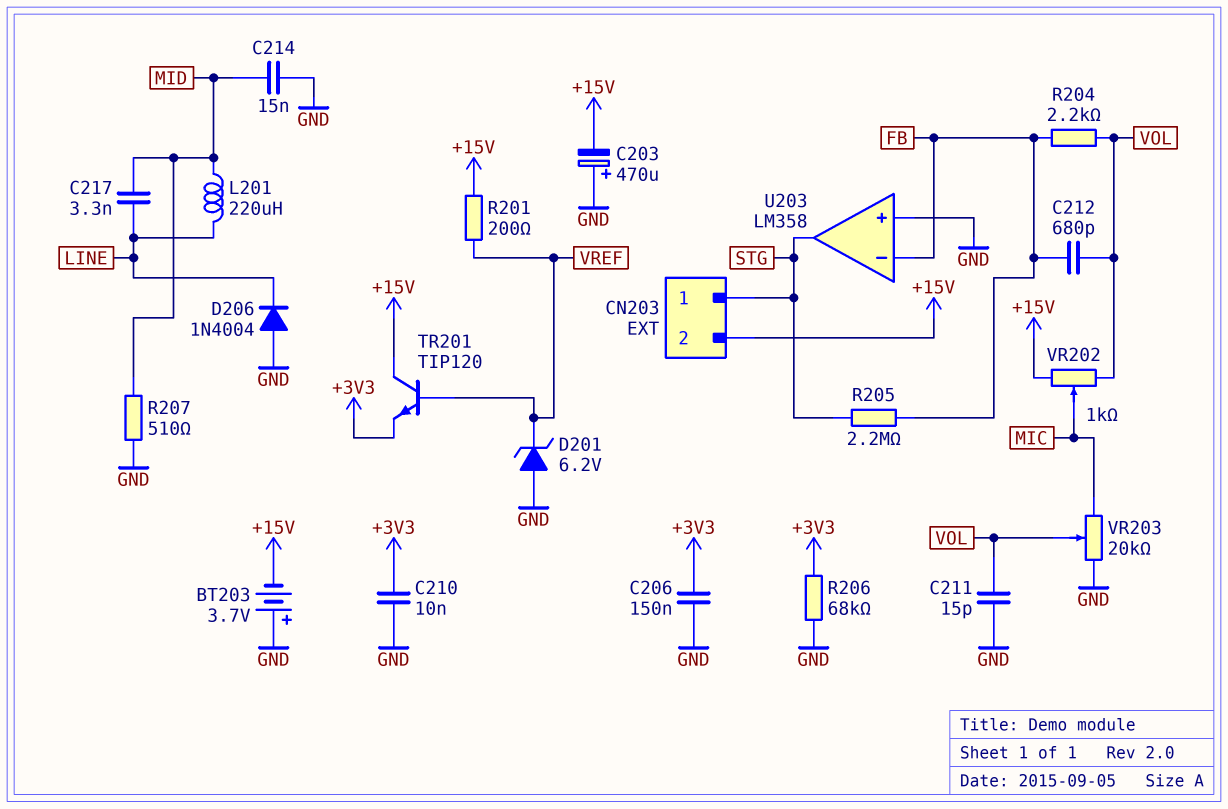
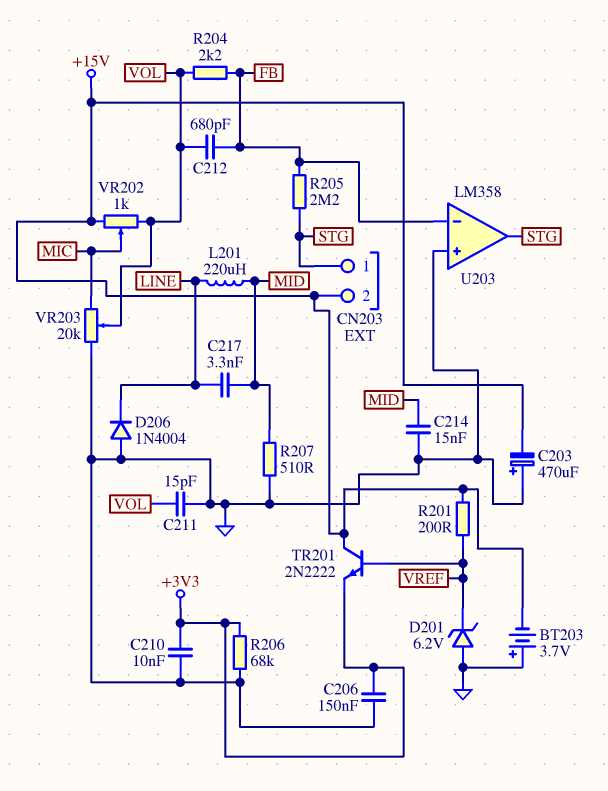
TR201: NPN TIP120 (B VREF, C +15V, E +3V3) -> NPN 2N2222 (B VREF, C +15V, E +3V3)

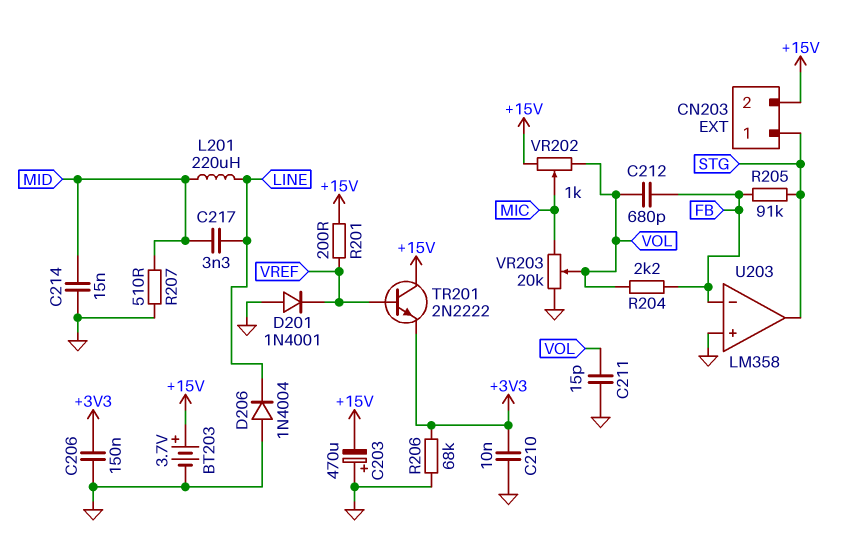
BT203: 3.7V (plus GND, minus +15V) -> 3.7V (plus +15V, minus GND)
D201: zener 6.2V (A GND, K VREF) -> diode 1N4001 (A GND, K VREF)
R205: 2.2M (FB, STG) -> 91k (FB, STG)

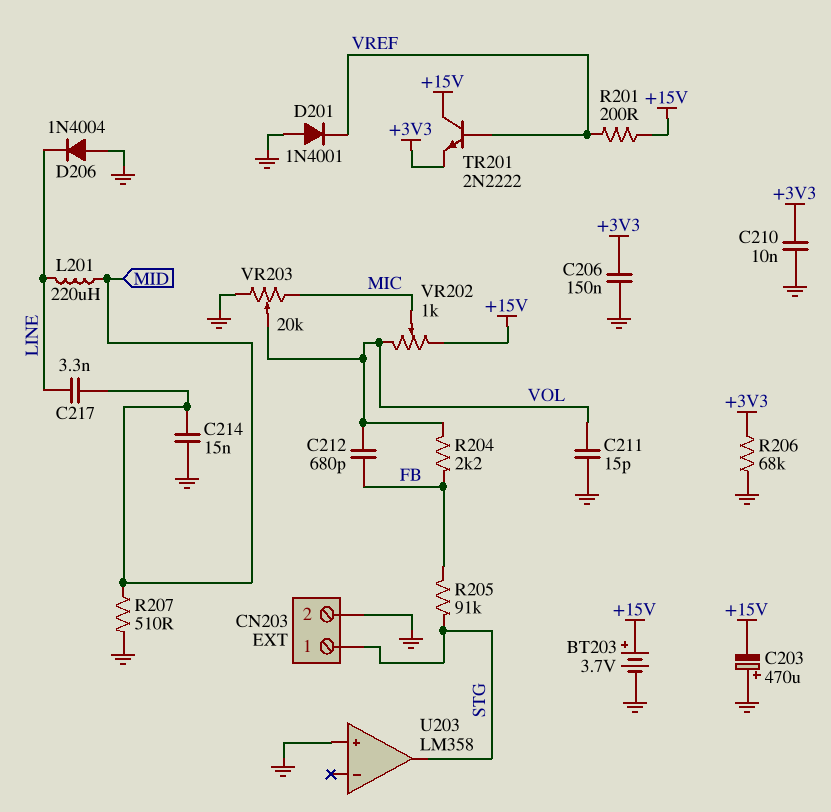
CN203 pin 2: +15V -> GND
U203 pin in-: FB -> none

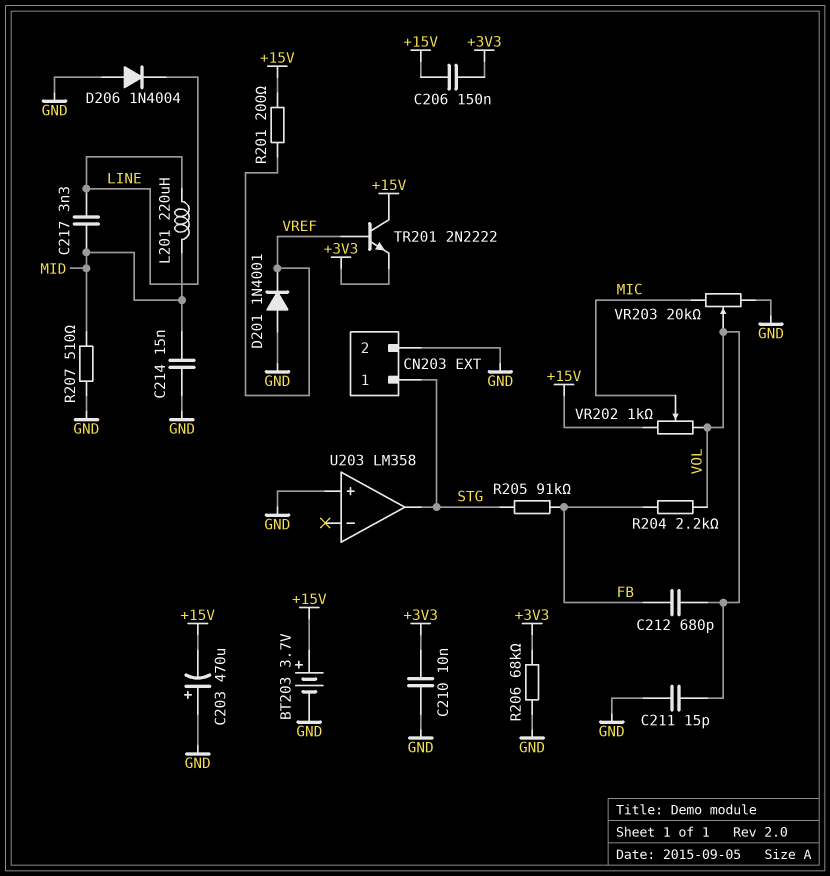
C206: 150nF (+3V3, GND) -> 150nF (+3V3, +15V)

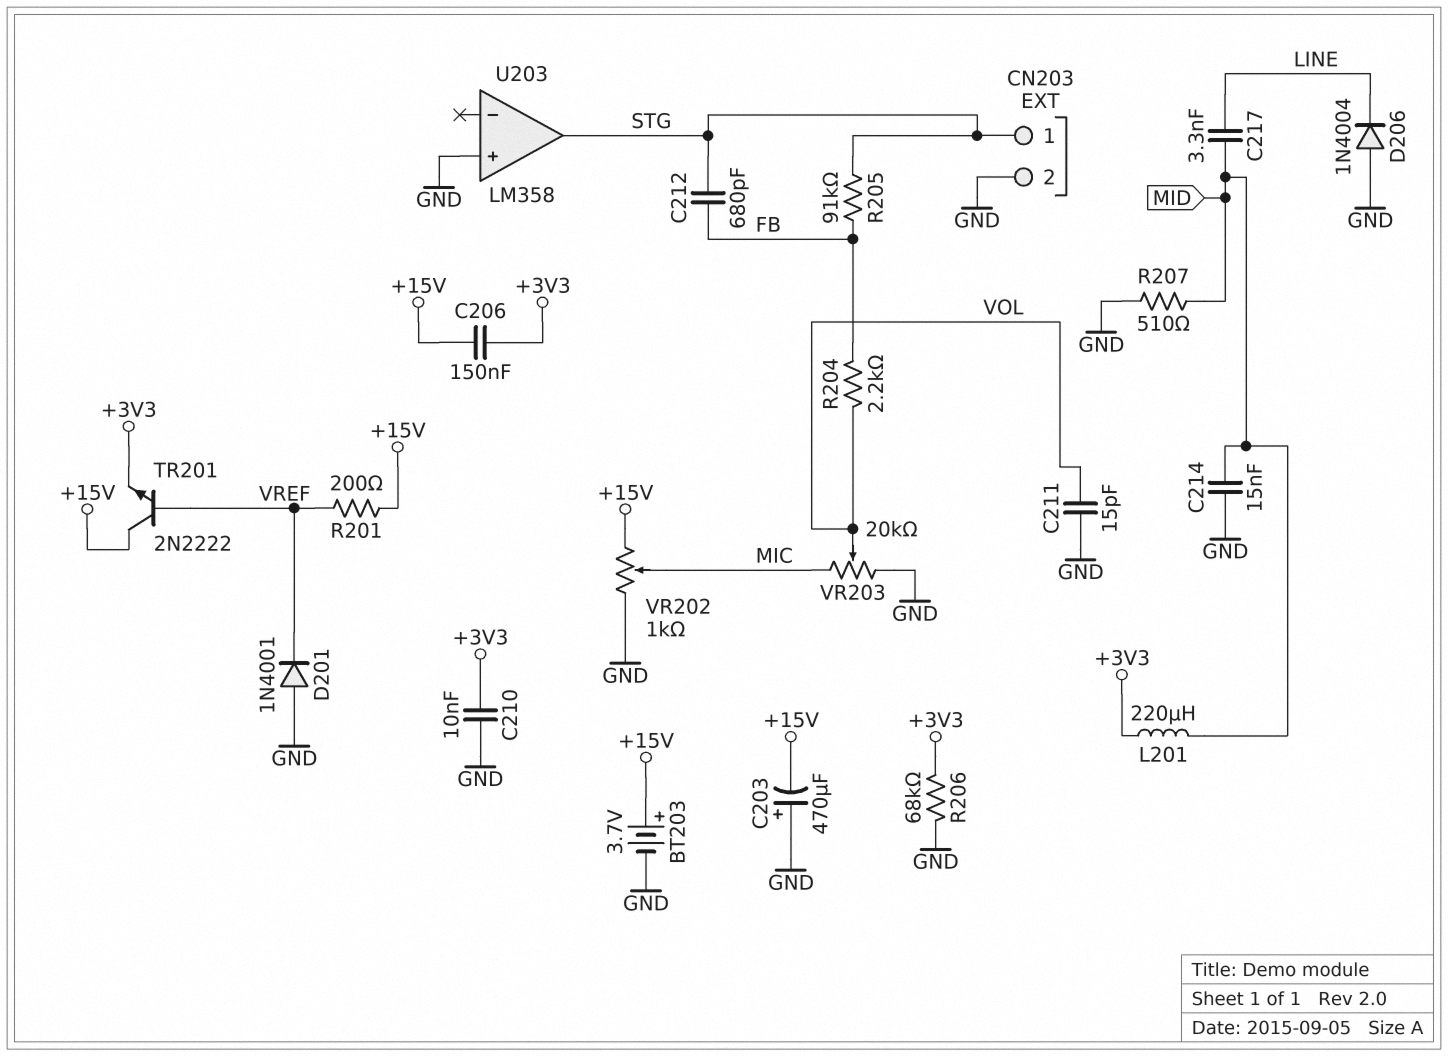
C212: 680pF (FB, VOL) -> 680pF (FB, STG)
L201: 220uH (LINE, MID) -> 220uH (+3V3, MID)
VR202: 1k (+15V, VOL, wiper MIC) -> 1k (+15V, GND, wiper MIC)

